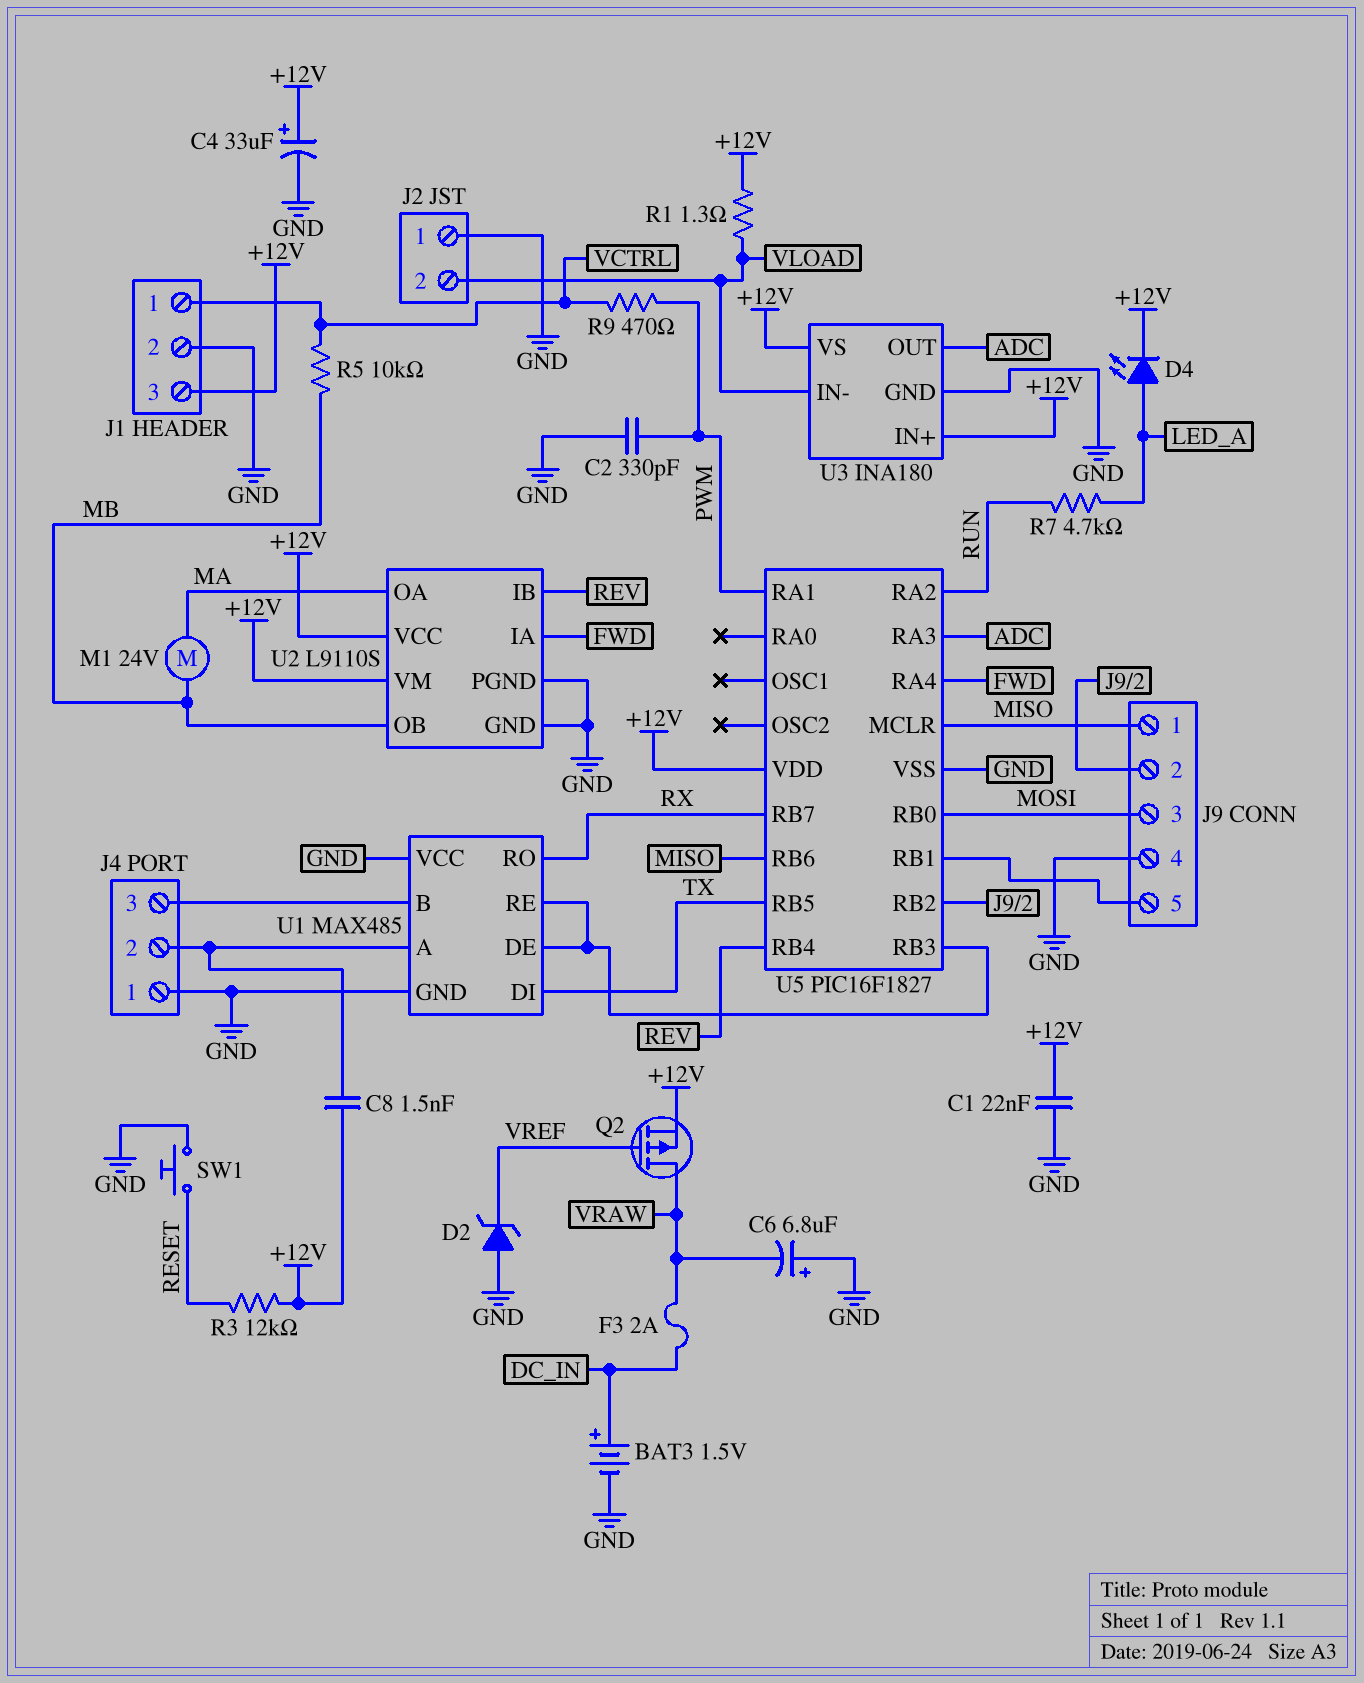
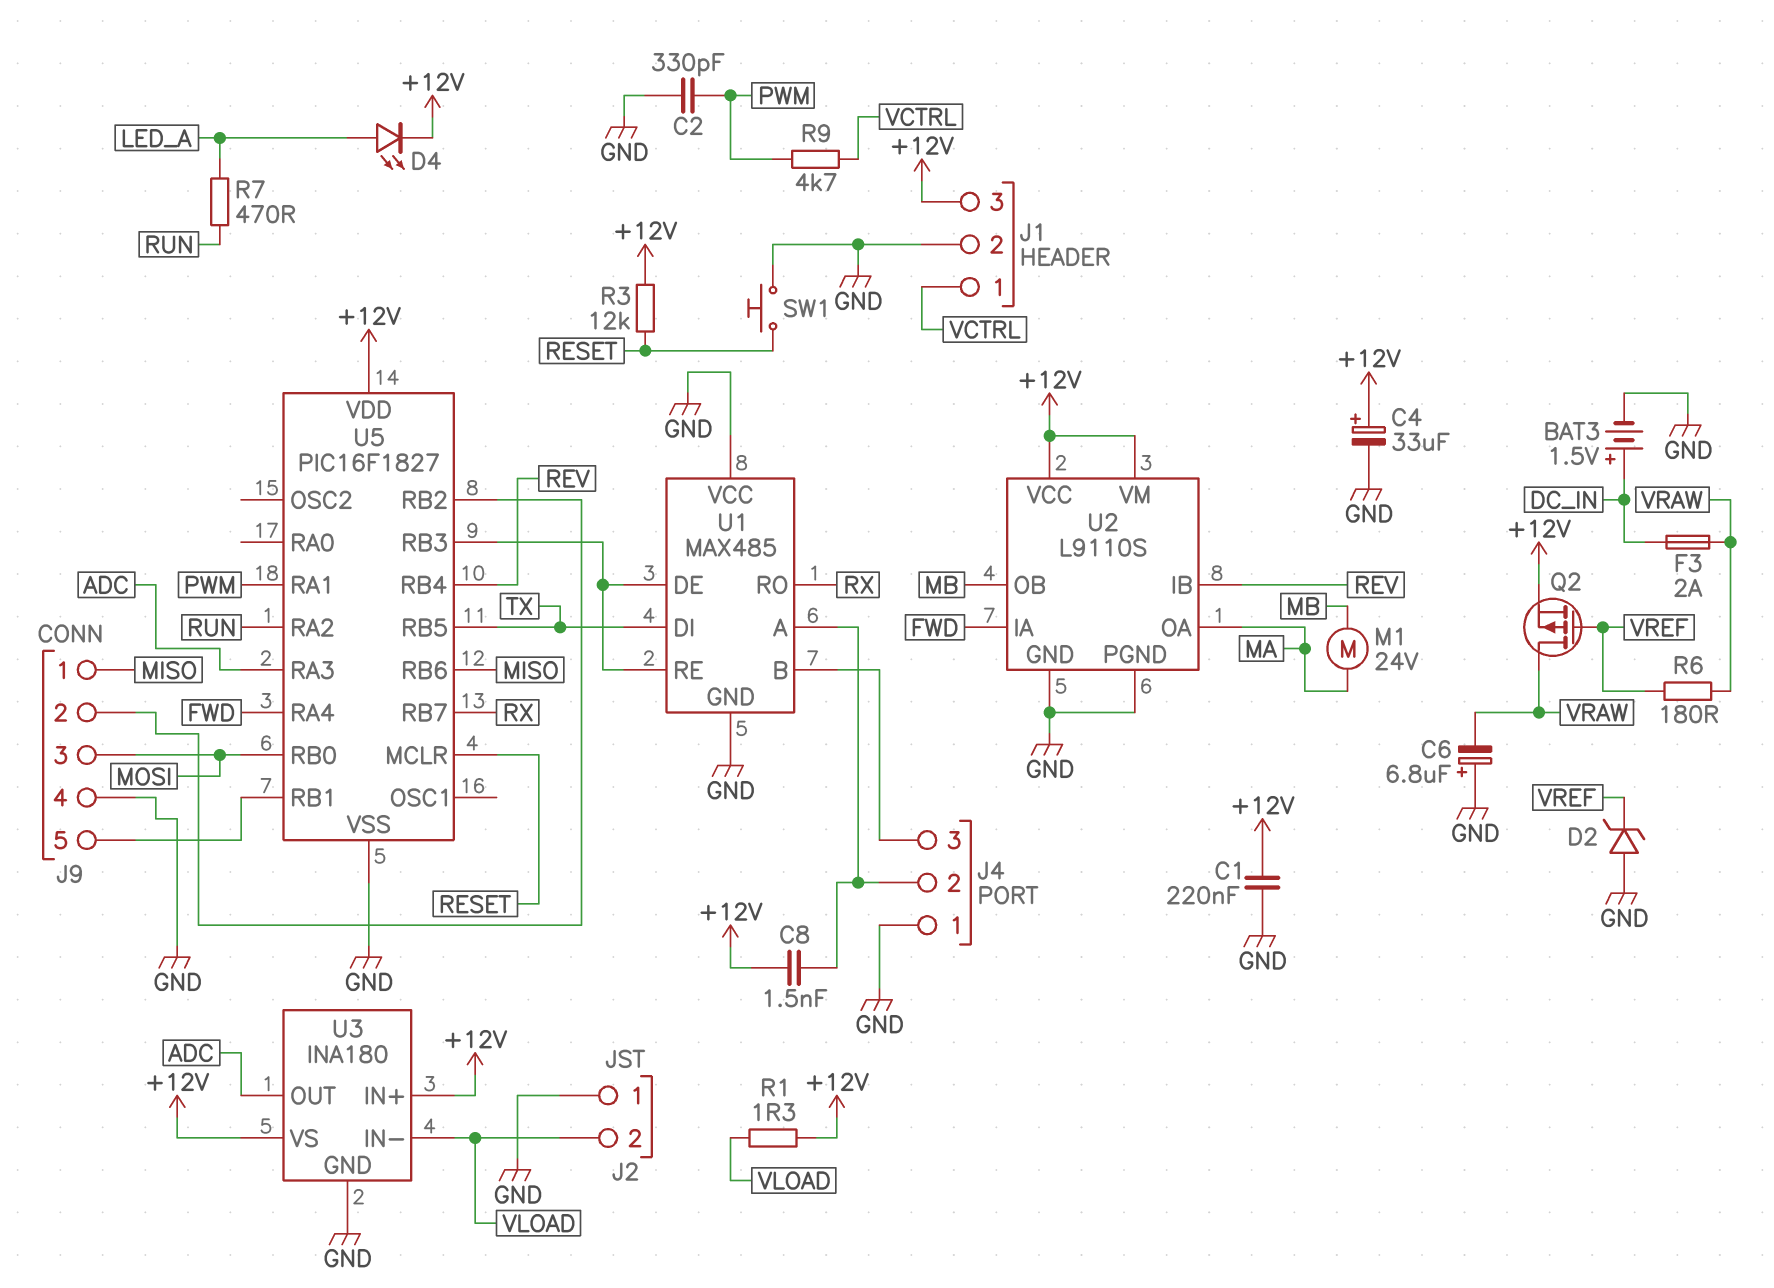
C1: 22nF (+12V, GND) -> 220nF (+12V, GND)
R5: 10k (MB, VCTRL) -> none
R6: none -> 180 (VRAW, VREF)
R7: 4.7k (LED_A, RUN) -> 470 (LED_A, RUN)
R9: 470 (PWM, VCTRL) -> 4.7k (PWM, VCTRL)
U5 pin MCLR: MISO -> RESET

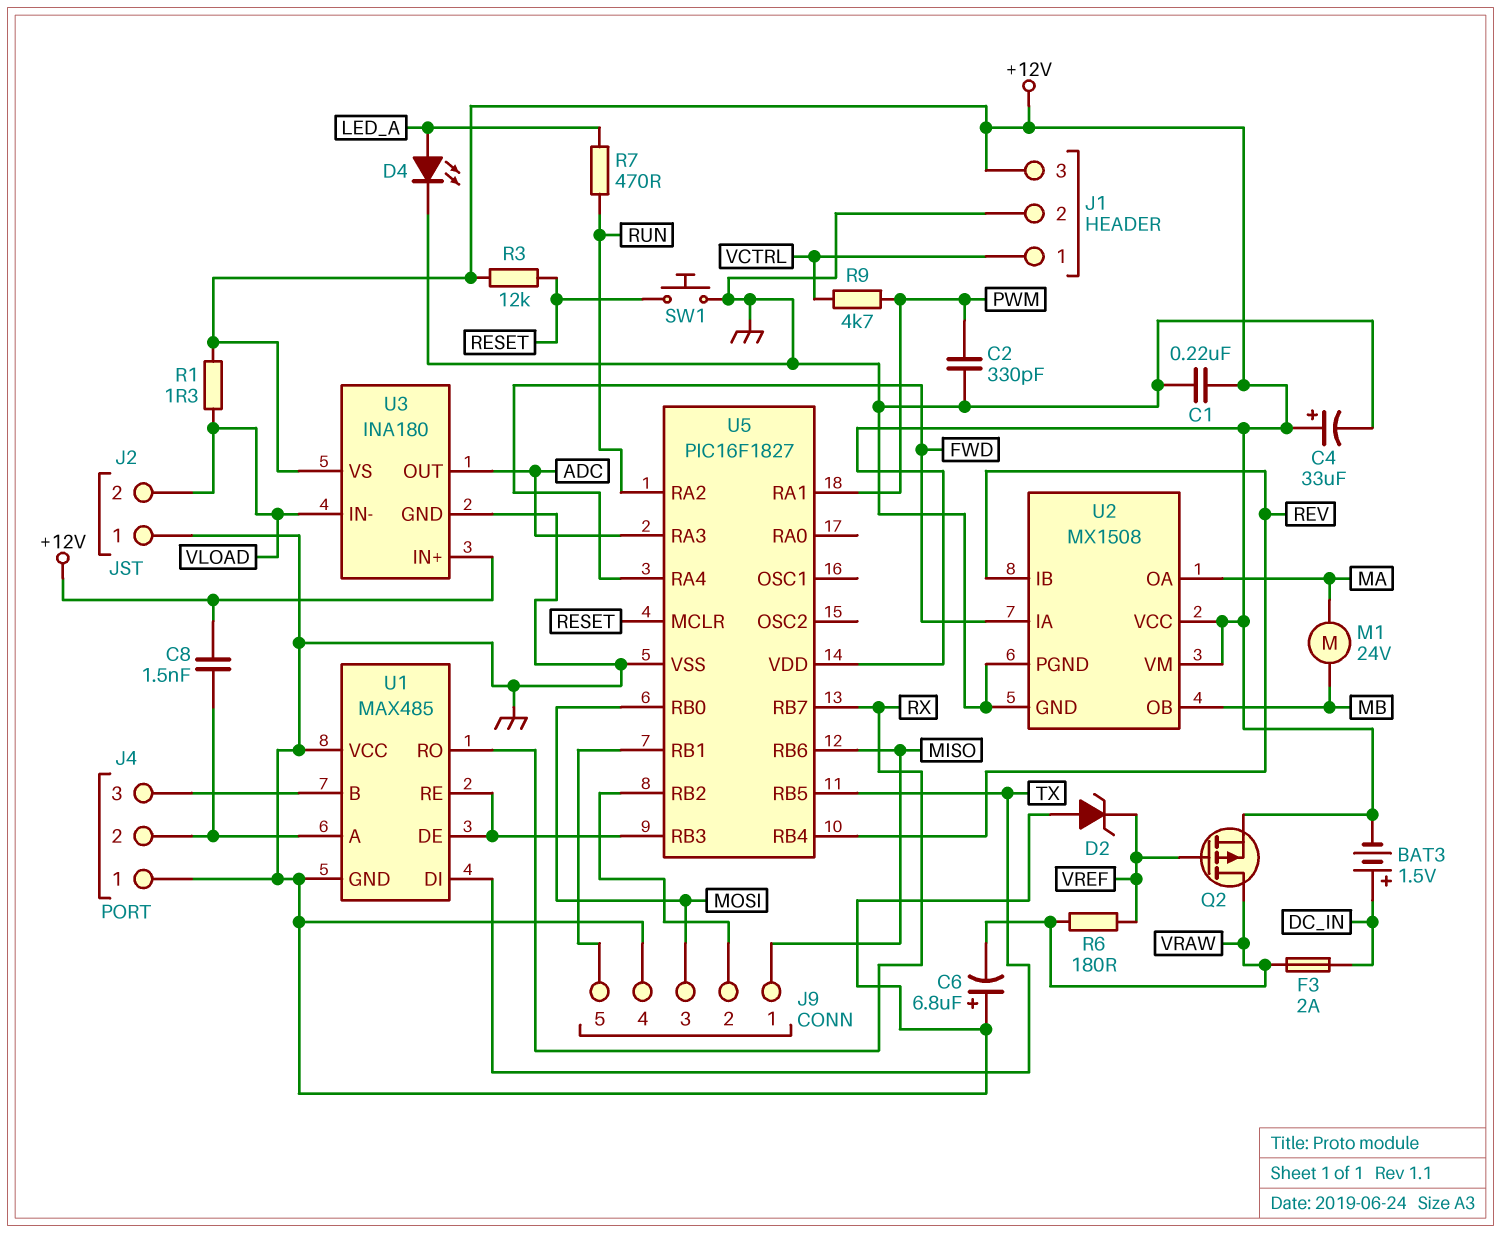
BAT3: 1.5V (plus DC_IN, minus GND) -> 1.5V (plus DC_IN, minus +12V)
D4: LED (A LED_A, K +12V) -> LED (A LED_A, K GND)
U2: L9110S -> MX1508

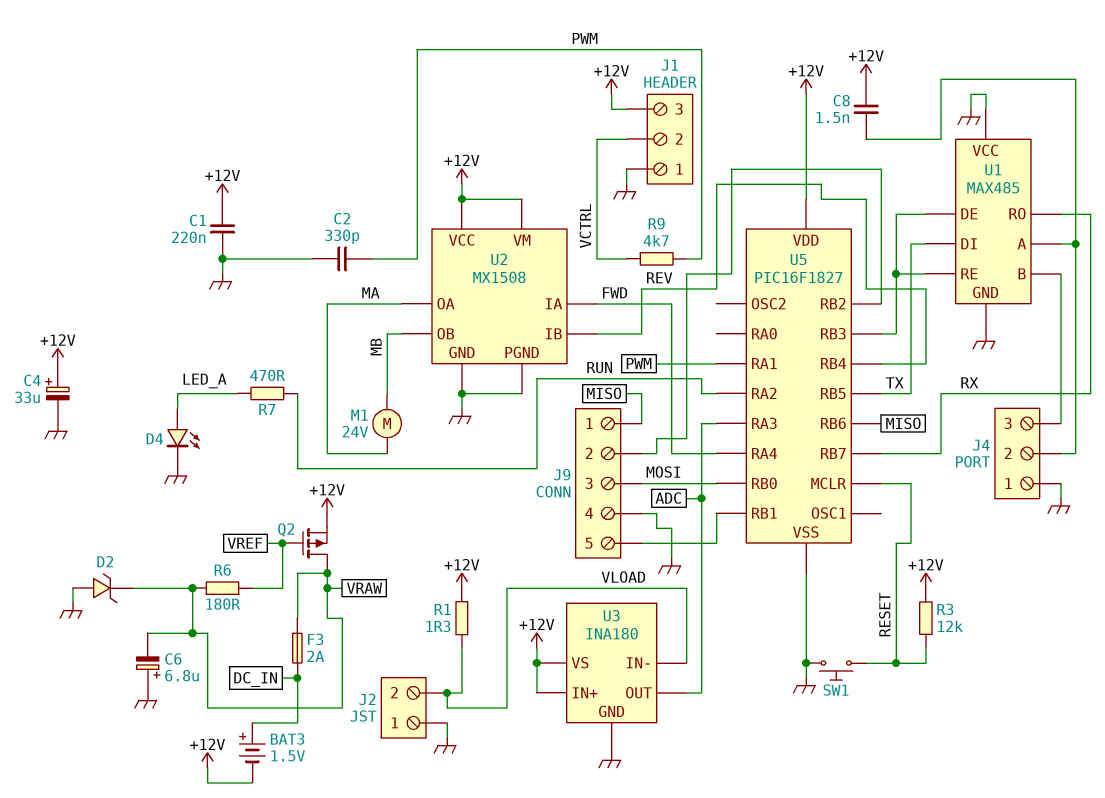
D2: zener (A GND, K VREF) -> zener (A GND, K VRAW)
J1 pin 1: VCTRL -> GND
J1 pin 2: GND -> VCTRL

